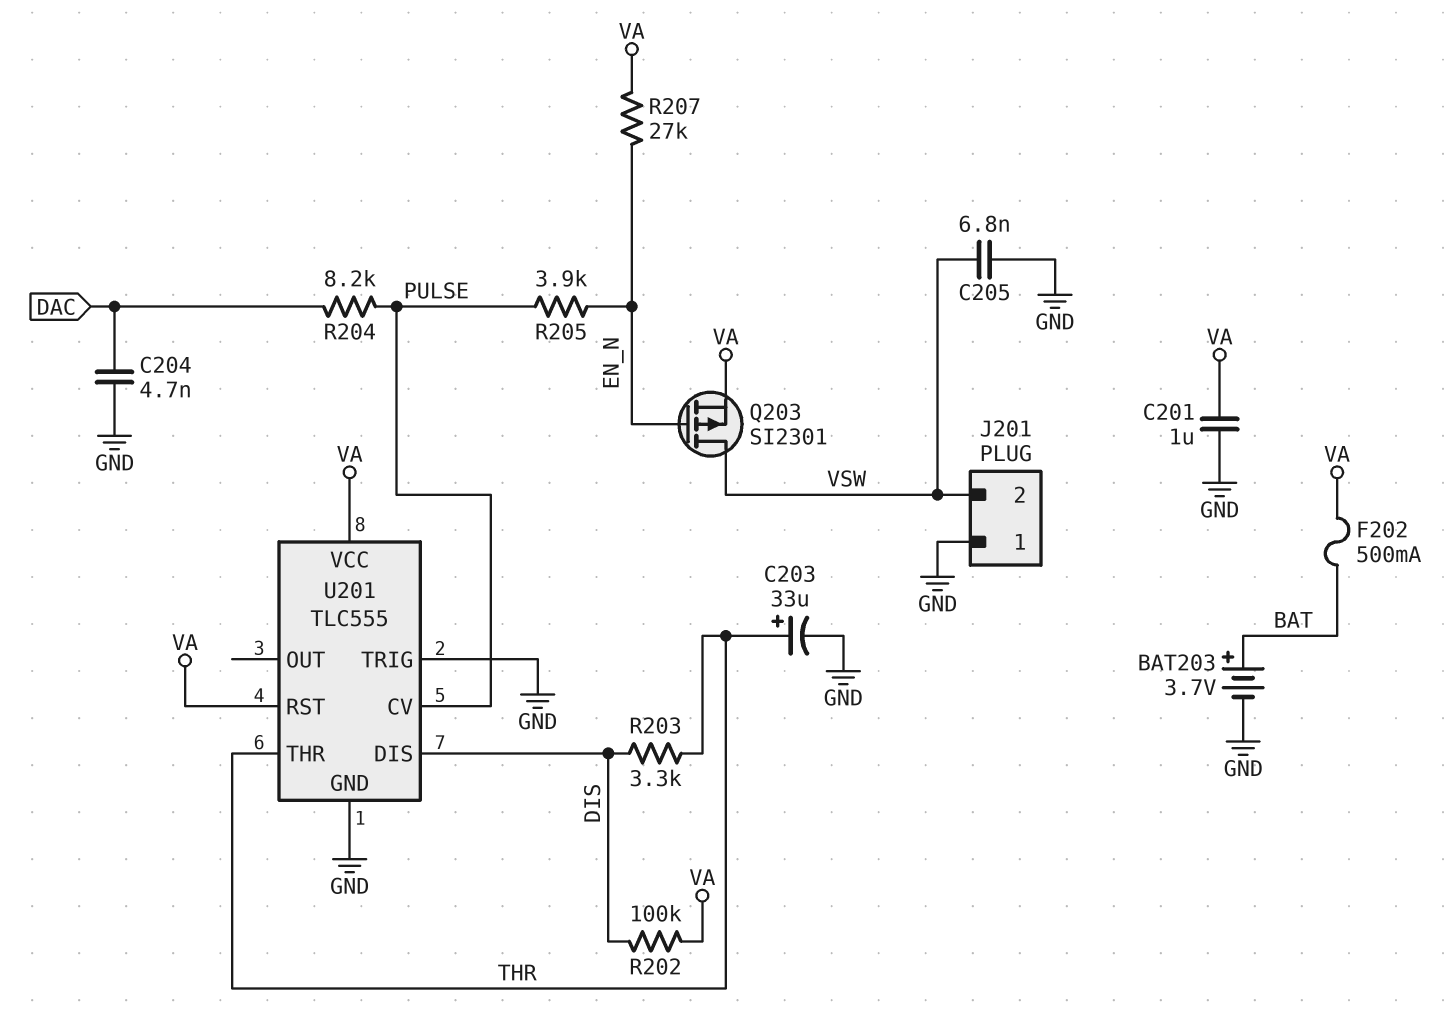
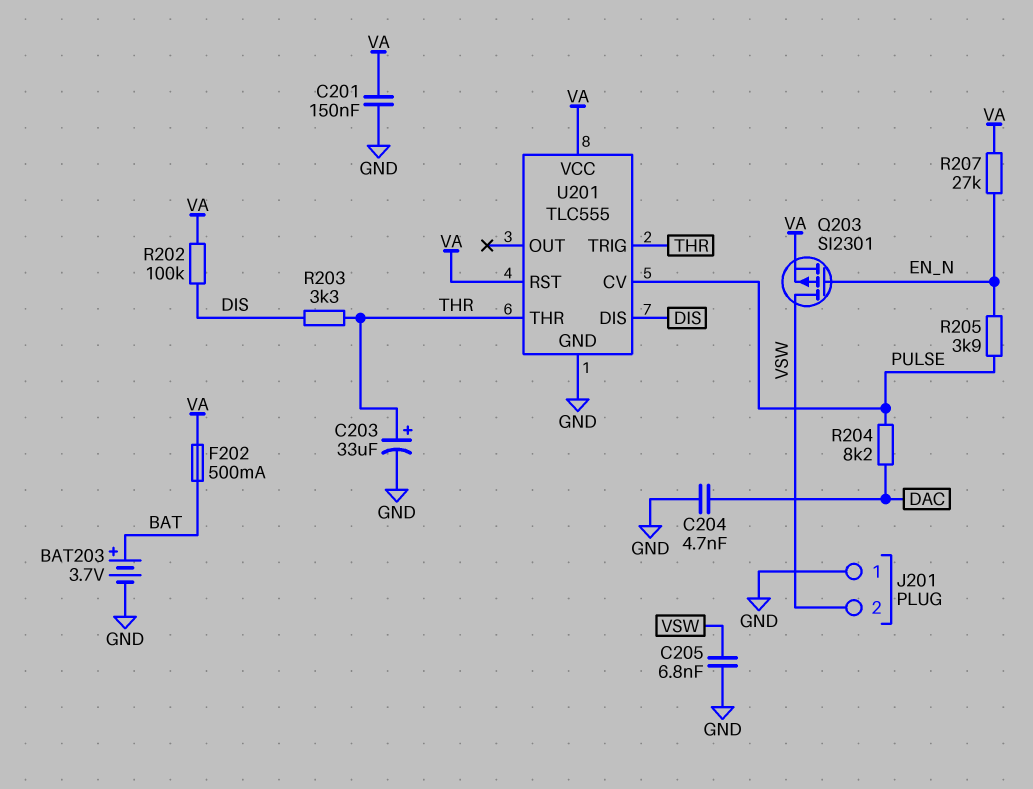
C201: 1uF (GND, VA) -> 150nF (GND, VA)
U201 pin TRIG: GND -> THR

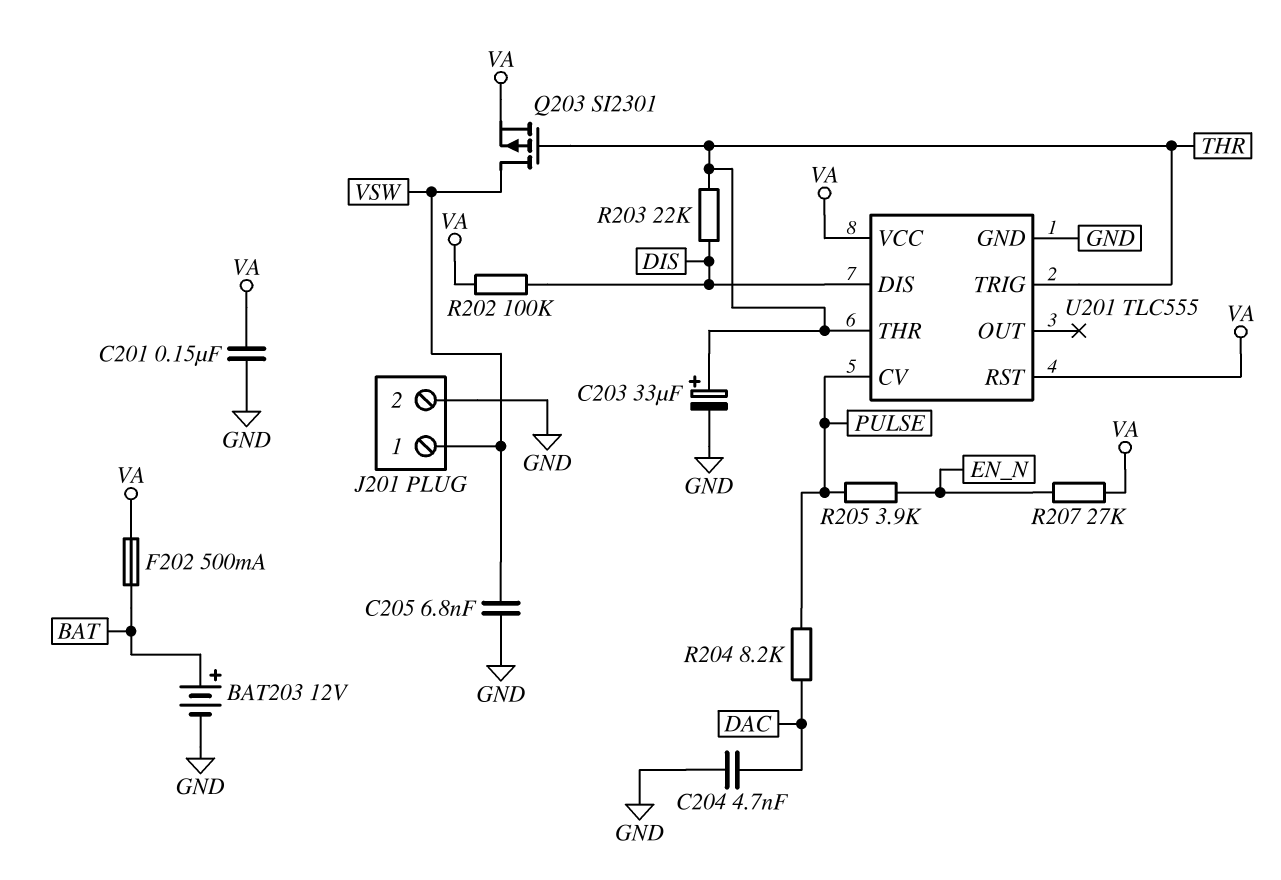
BAT203: 3.7V (plus BAT, minus GND) -> 12V (plus BAT, minus GND)
J201 pin 1: GND -> VSW
J201 pin 2: VSW -> GND
Q203: PMOS SI2301 (G EN_N, D VSW, S VA) -> PMOS SI2301 (G THR, D VSW, S VA)
R203: 3.3k (DIS, THR) -> 22k (DIS, THR)

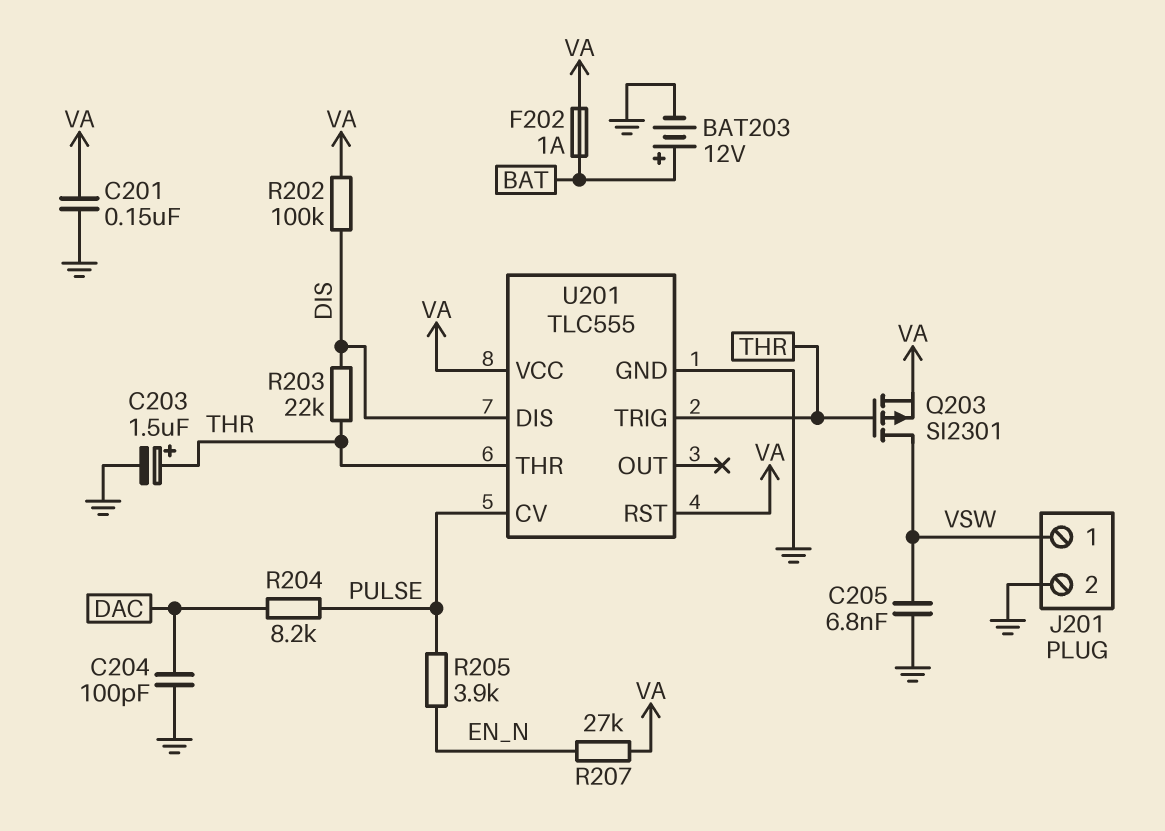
C203: 33uF (plus THR, minus GND) -> 1.5uF (plus THR, minus GND)
C204: 4.7nF (DAC, GND) -> 100pF (DAC, GND)
F202: 500mA (BAT, VA) -> 1A (BAT, VA)

